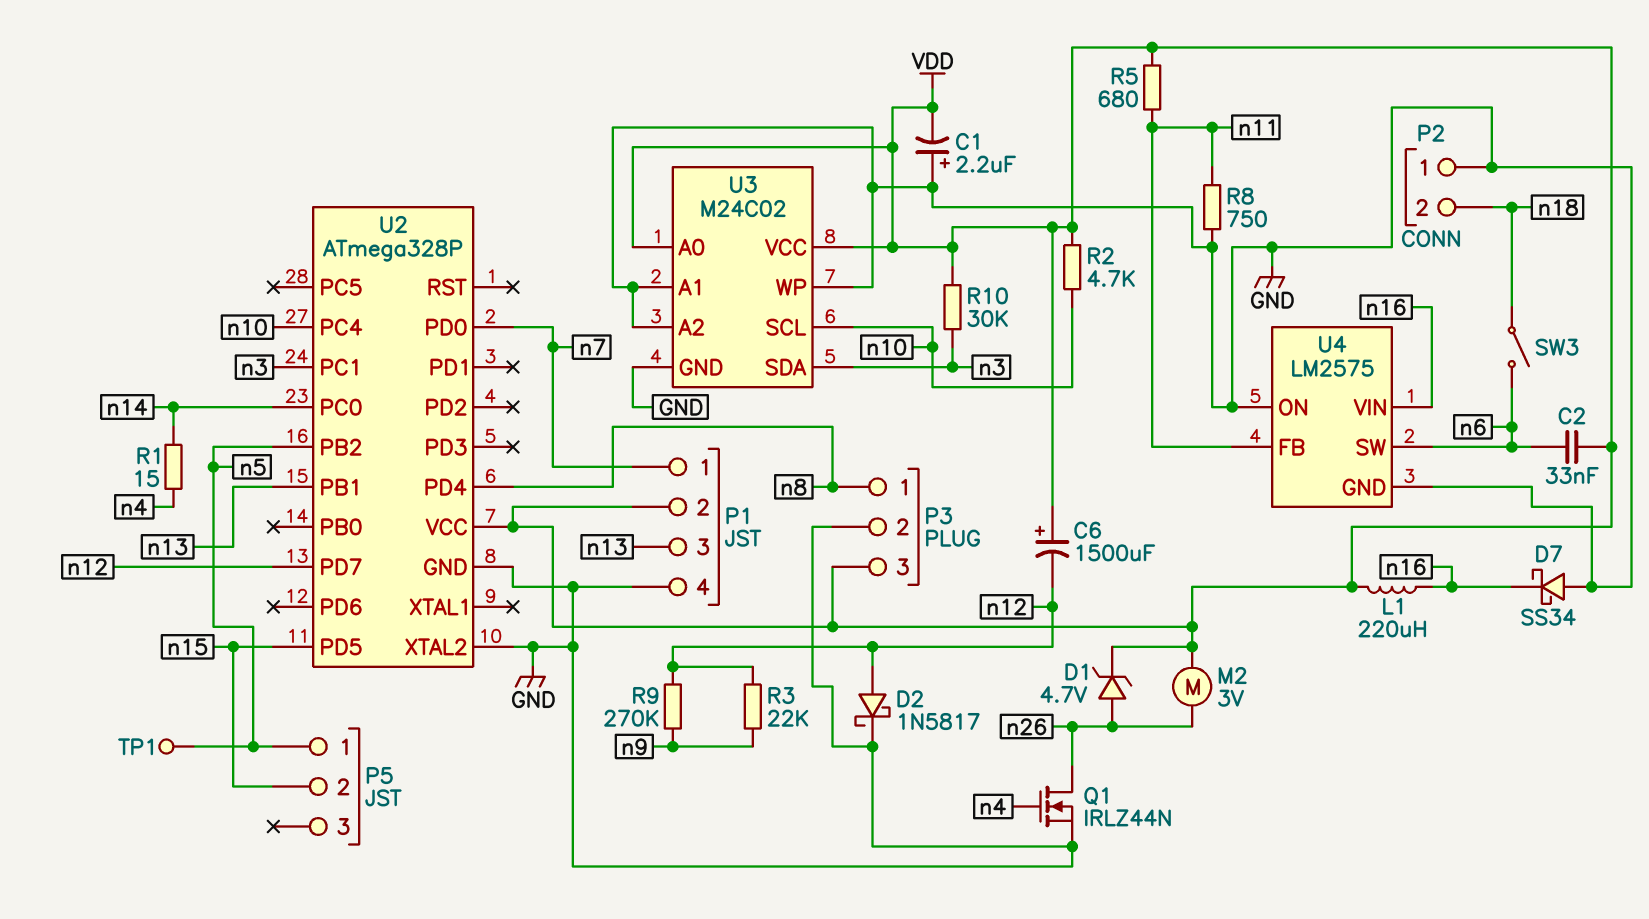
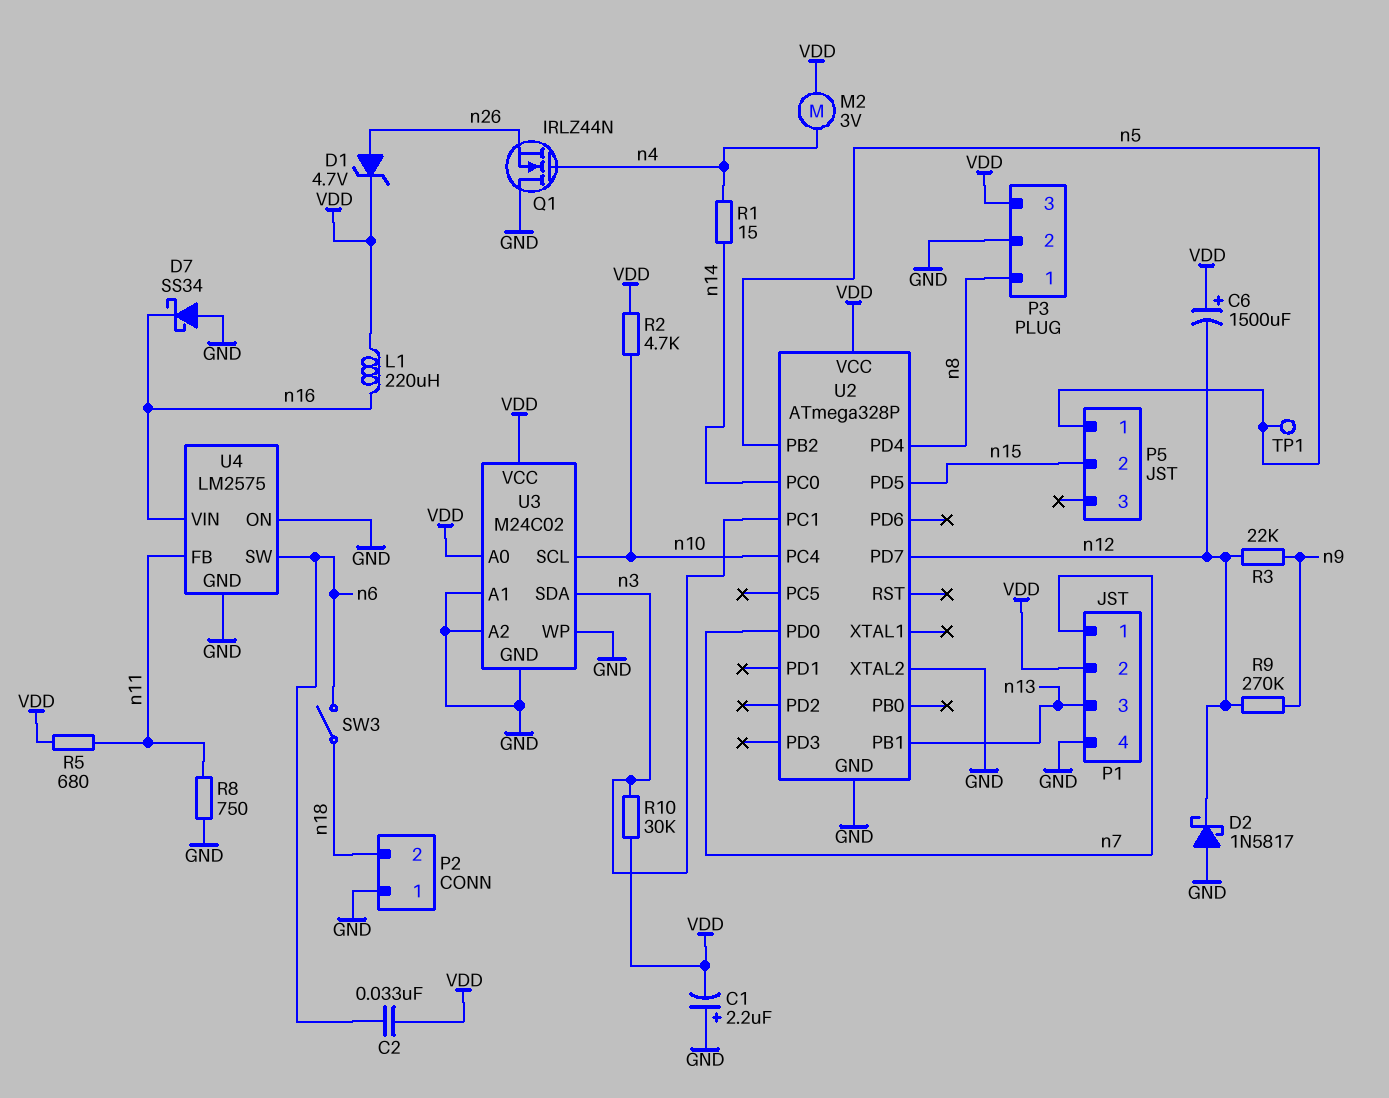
D2: schottky 1N5817 (A n12, K GND) -> schottky 1N5817 (A GND, K n12)
M2: motor 3V (VDD, n26) -> motor 3V (VDD, n4)
Q1: NMOS IRLZ44N (G n4, D n26, S GND) -> NMOS IRLZ44N (G n4, D GND, S n26)

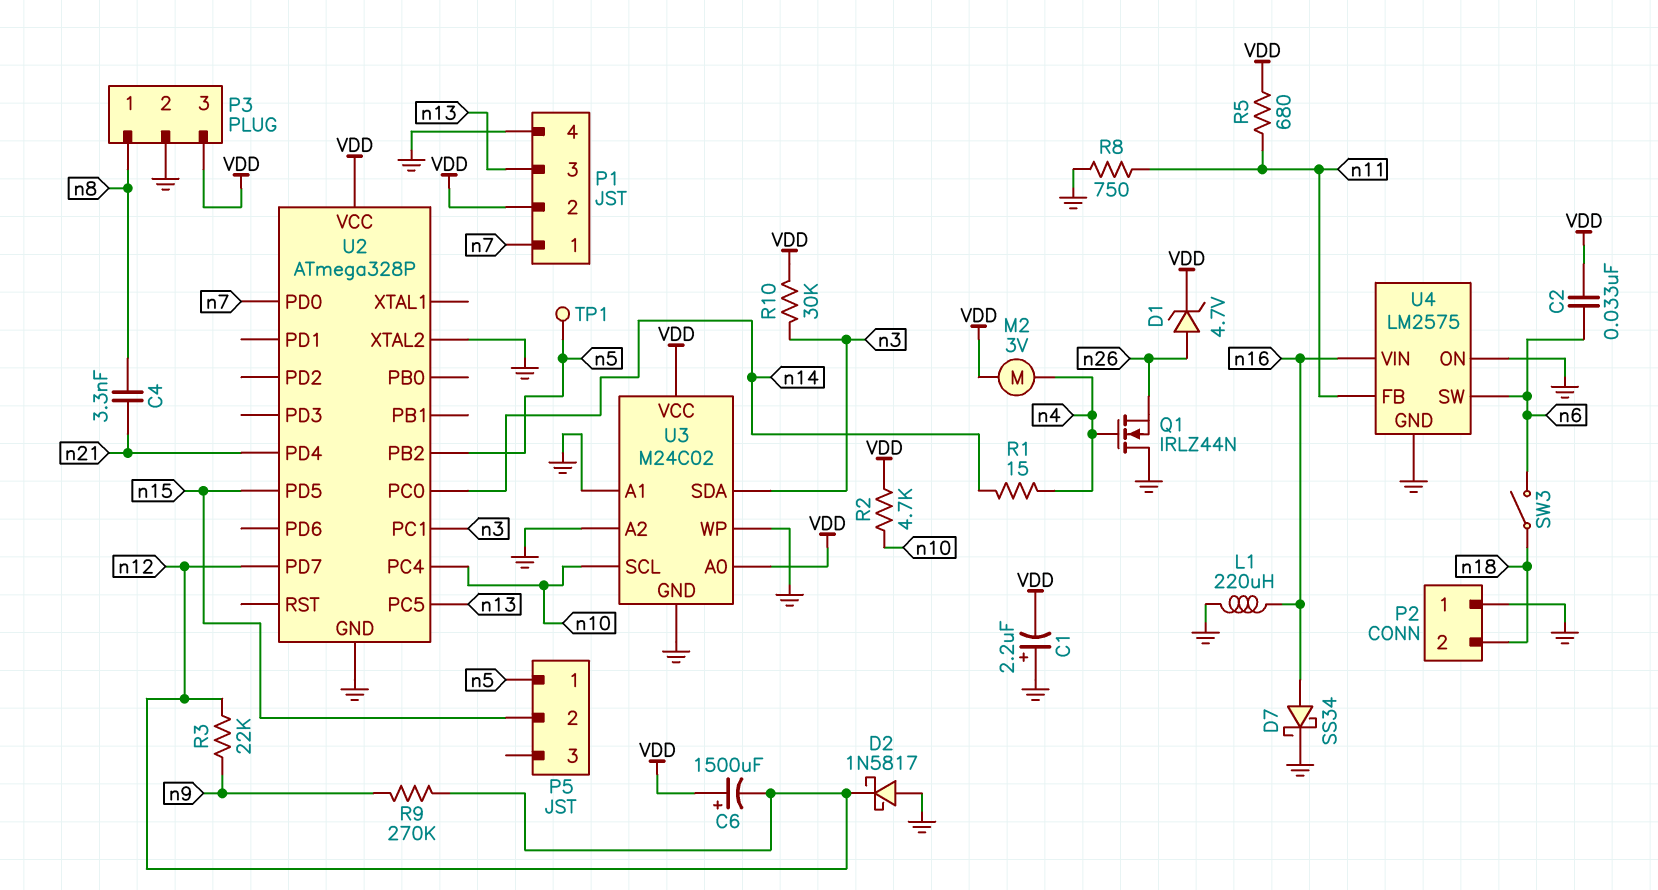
C4: none -> 3.3nF (n8, n21)
D7: schottky SS34 (A GND, K n16) -> schottky SS34 (A n16, K GND)
L1: 220uH (VDD, n16) -> 220uH (GND, n16)
U2 pin PB1: n13 -> none
U2 pin PC5: none -> n13
U2 pin PD4: n8 -> n21

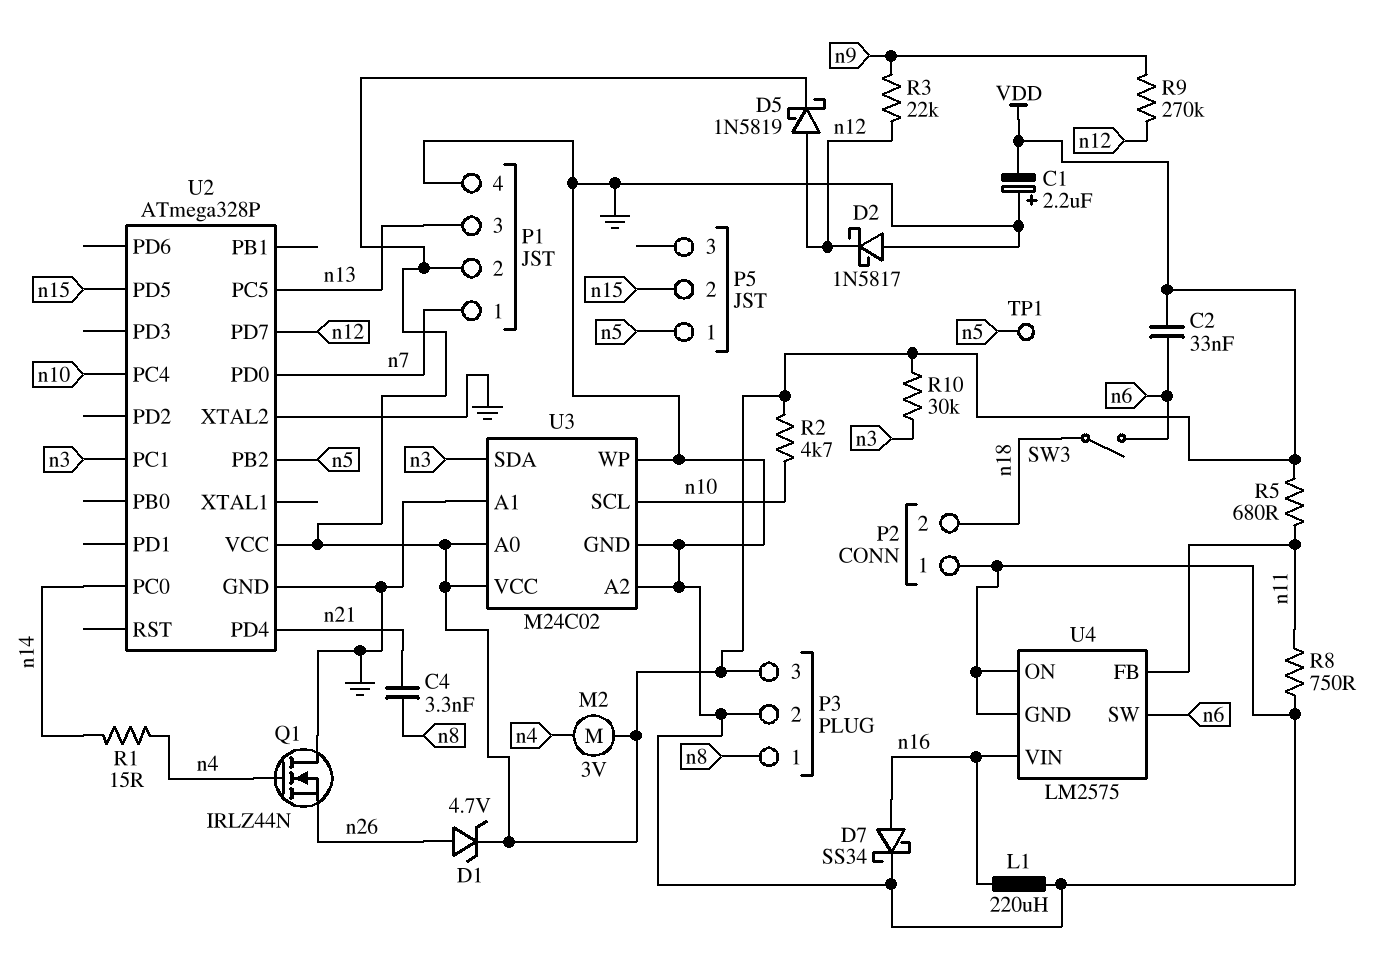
C6: 1500uF (plus VDD, minus n12) -> none
D5: none -> schottky 1N5819 (A n12, K VDD)

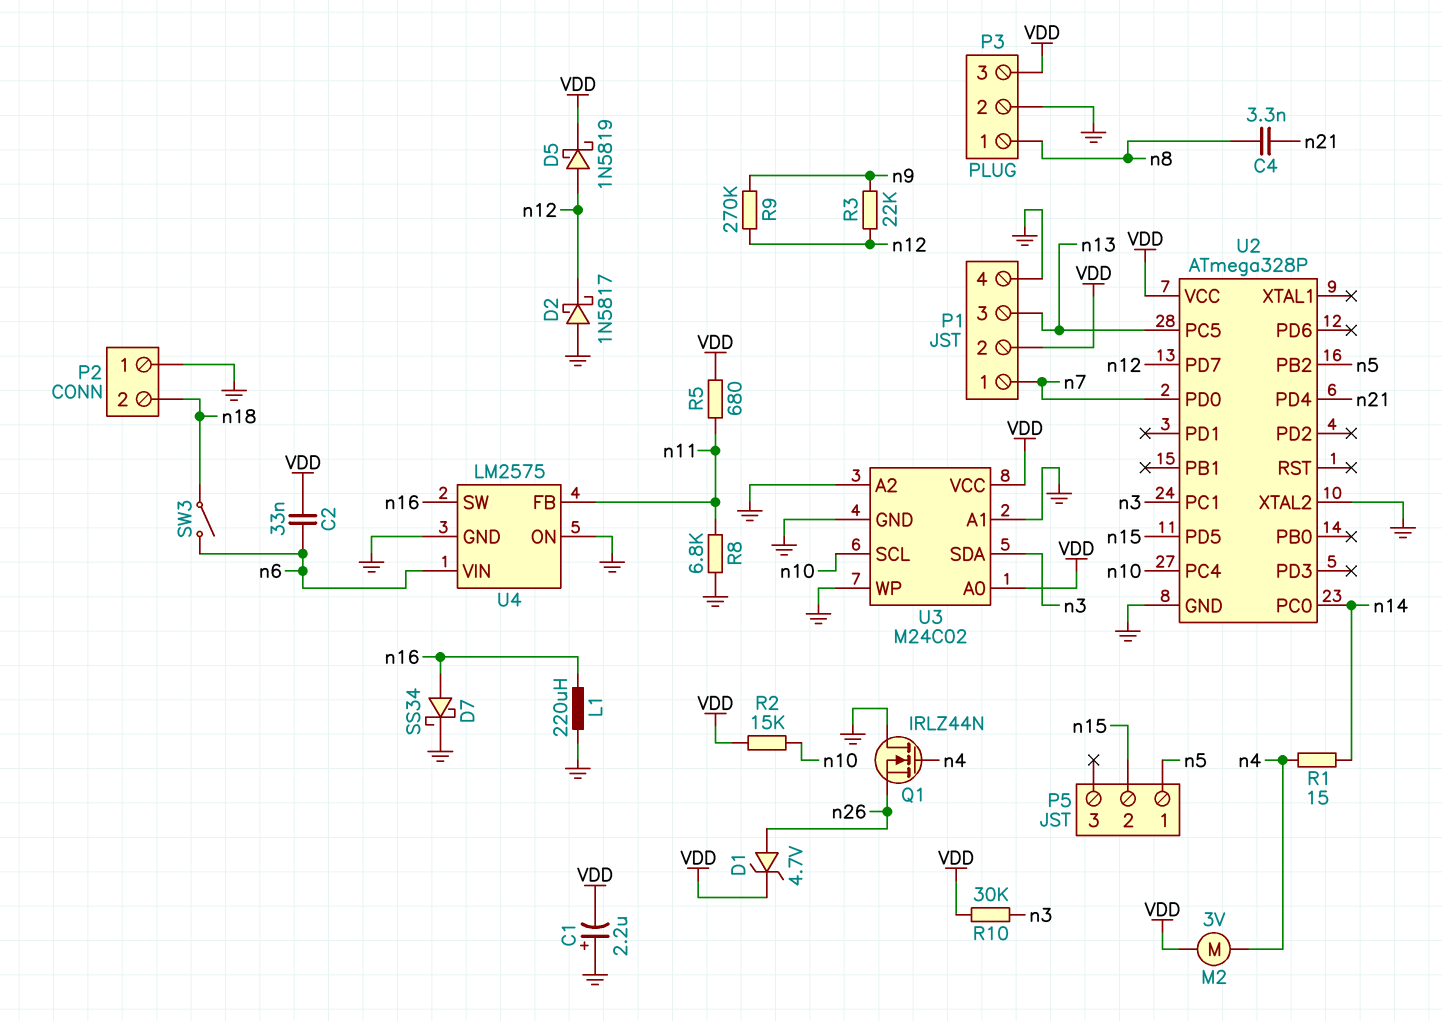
R2: 4.7k (VDD, n10) -> 15k (VDD, n10)
R8: 750 (GND, n11) -> 6.8k (GND, n11)
TP1: test point (n5) -> none
U4 pin SW: n6 -> n16
U4 pin VIN: n16 -> n6

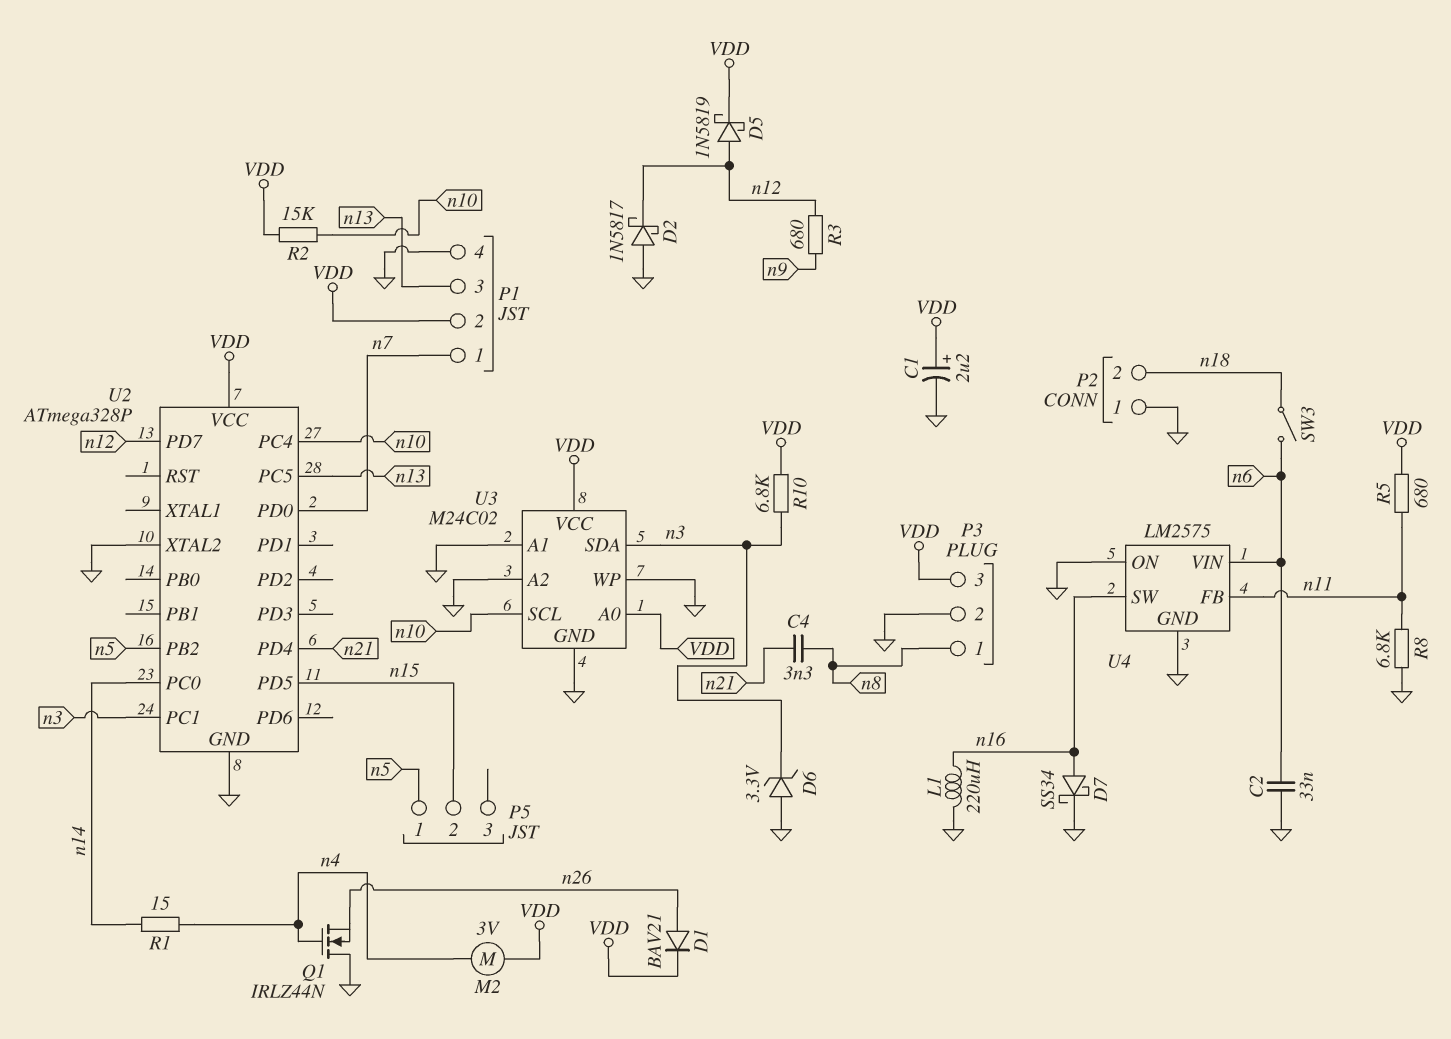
C1: 2.2uF (plus GND, minus VDD) -> 2.2uF (plus VDD, minus GND)
C2: 33nF (VDD, n6) -> 33nF (GND, n6)
D1: zener 4.7V (A n26, K VDD) -> diode BAV21 (A n26, K VDD)
D6: none -> zener 3.3V (A GND, K n3)
R3: 22k (n9, n12) -> 680 (n9, n12)
R9: 270k (n9, n12) -> none
R10: 30k (VDD, n3) -> 6.8k (VDD, n3)

